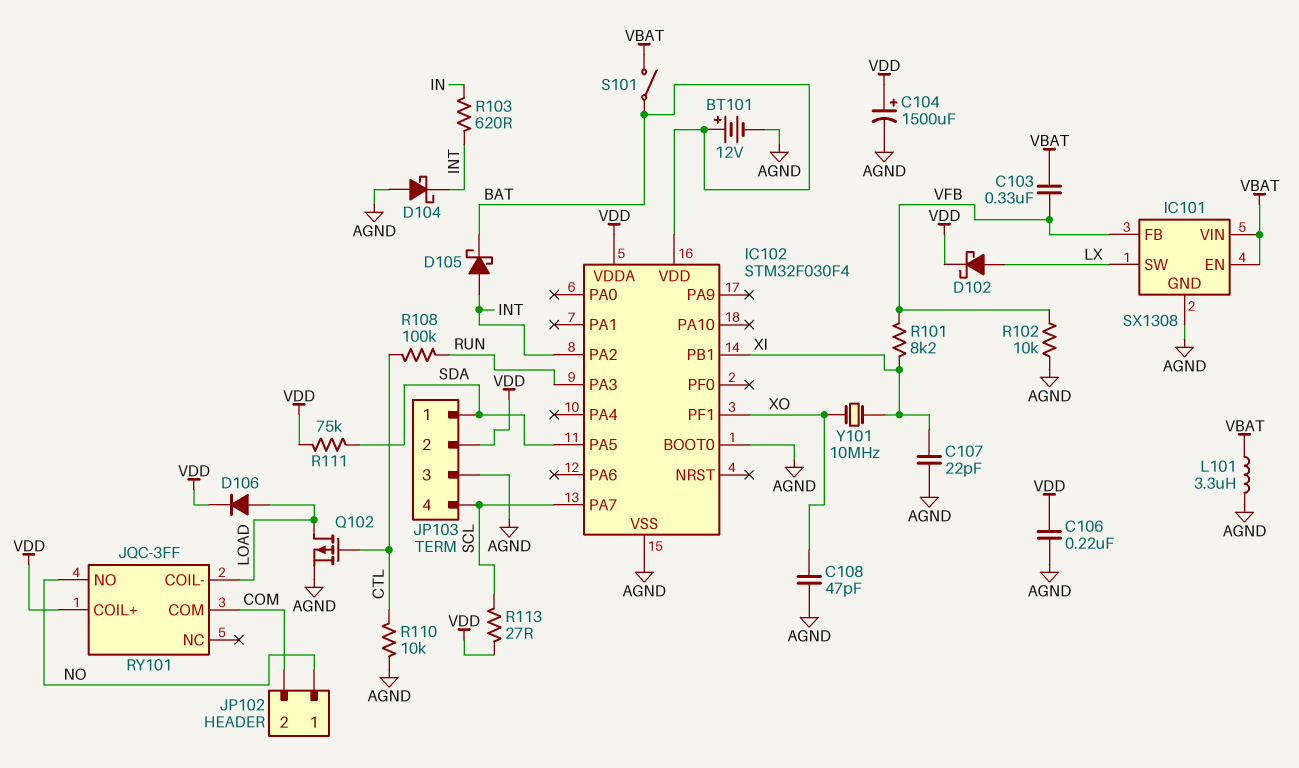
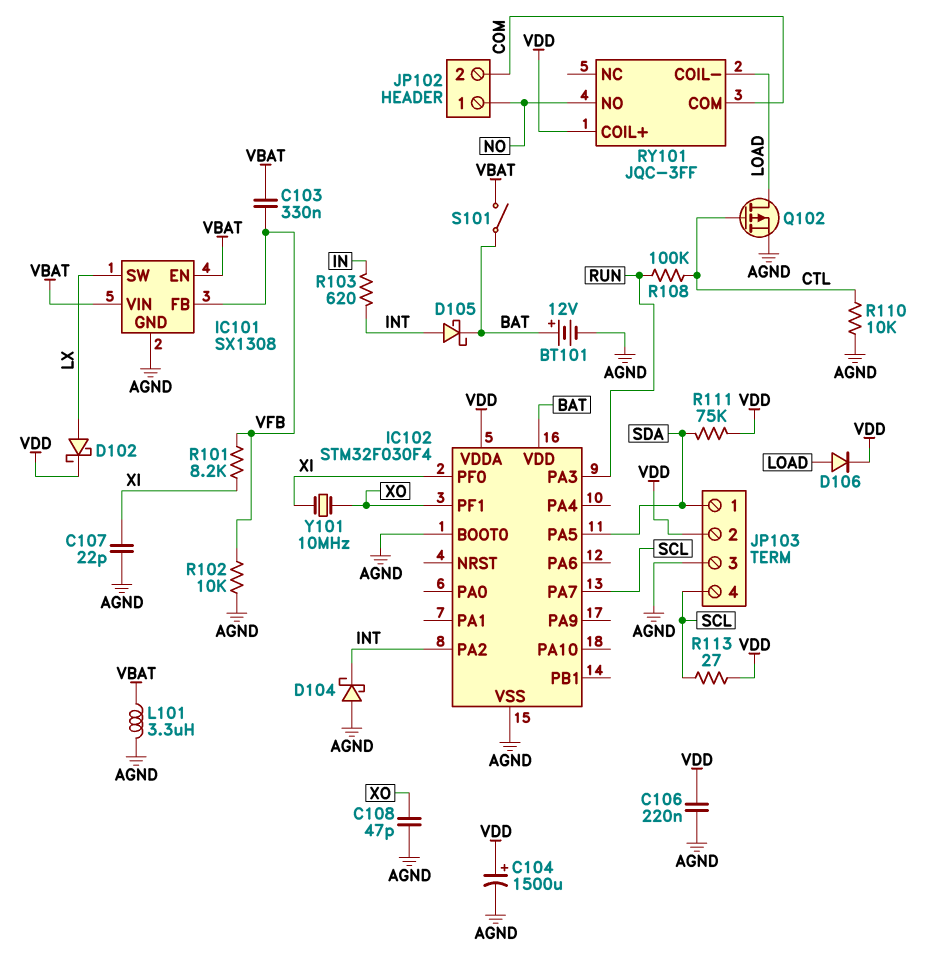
IC102 pin PB1: XI -> none
IC102 pin PF0: none -> XI

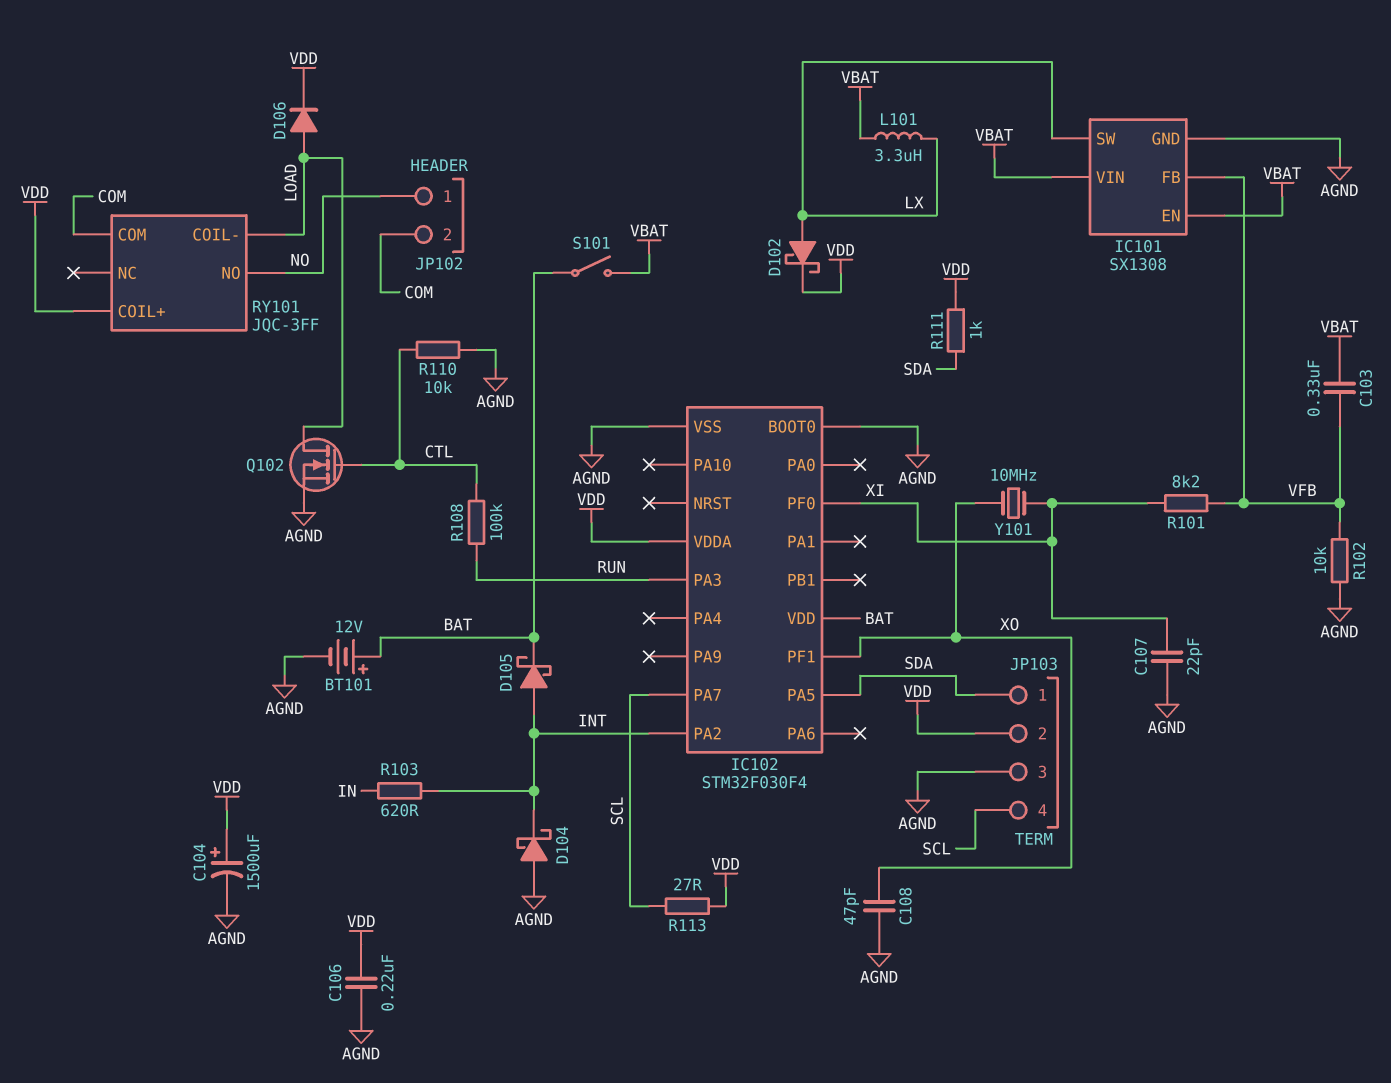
L101: 3.3uH (AGND, VBAT) -> 3.3uH (LX, VBAT)
Q102: PMOS (G CTL, D LOAD, S AGND) -> NMOS (G CTL, D LOAD, S AGND)
R111: 75k (SDA, VDD) -> 1k (SDA, VDD)

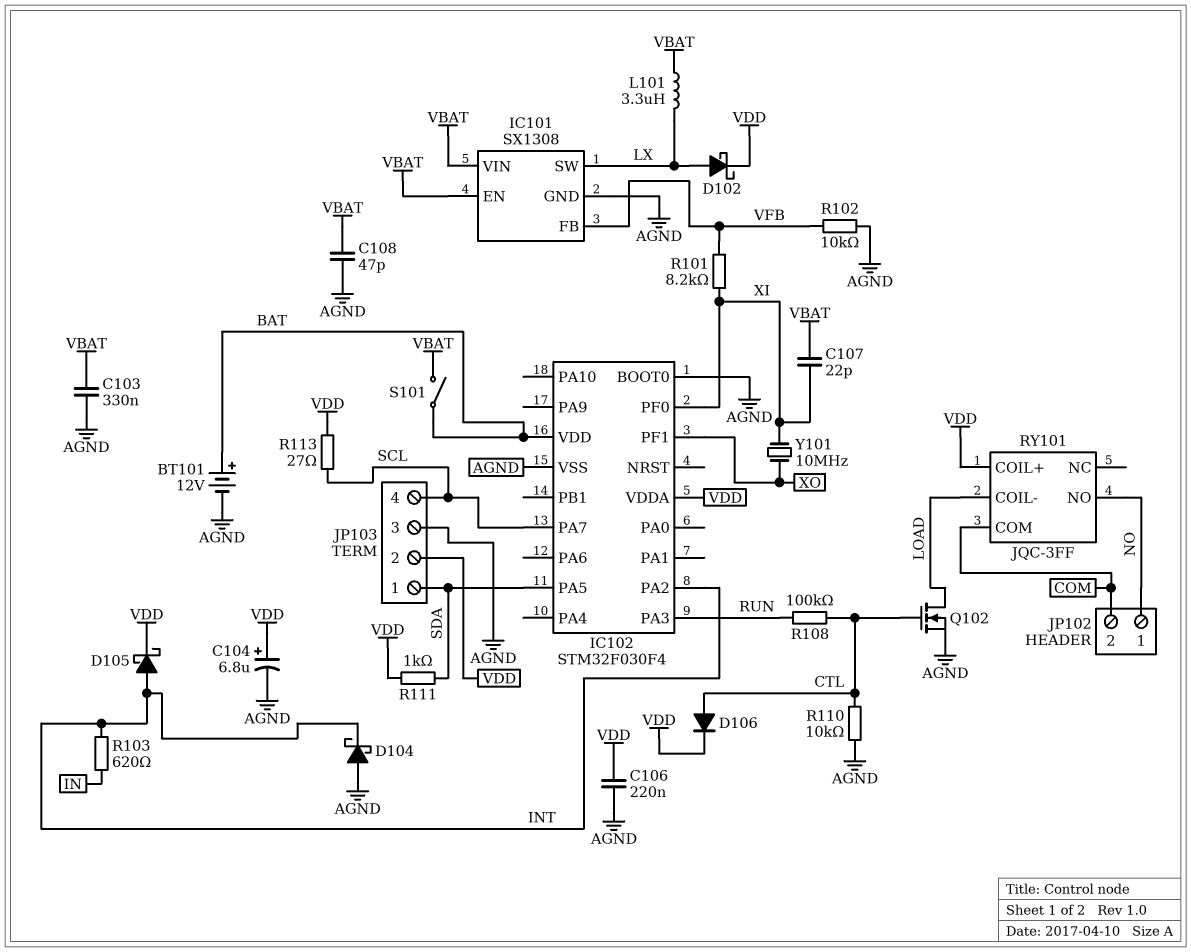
C103: 330nF (VBAT, VFB) -> 330nF (AGND, VBAT)
C104: 1500uF (plus VDD, minus AGND) -> 6.8uF (plus VDD, minus AGND)
C107: 22pF (AGND, XI) -> 22pF (VBAT, XI)
C108: 47pF (AGND, XO) -> 47pF (AGND, VBAT)
D105: schottky (A INT, K BAT) -> schottky (A INT, K VDD)
D106: diode (A LOAD, K VDD) -> diode (A CTL, K VDD)

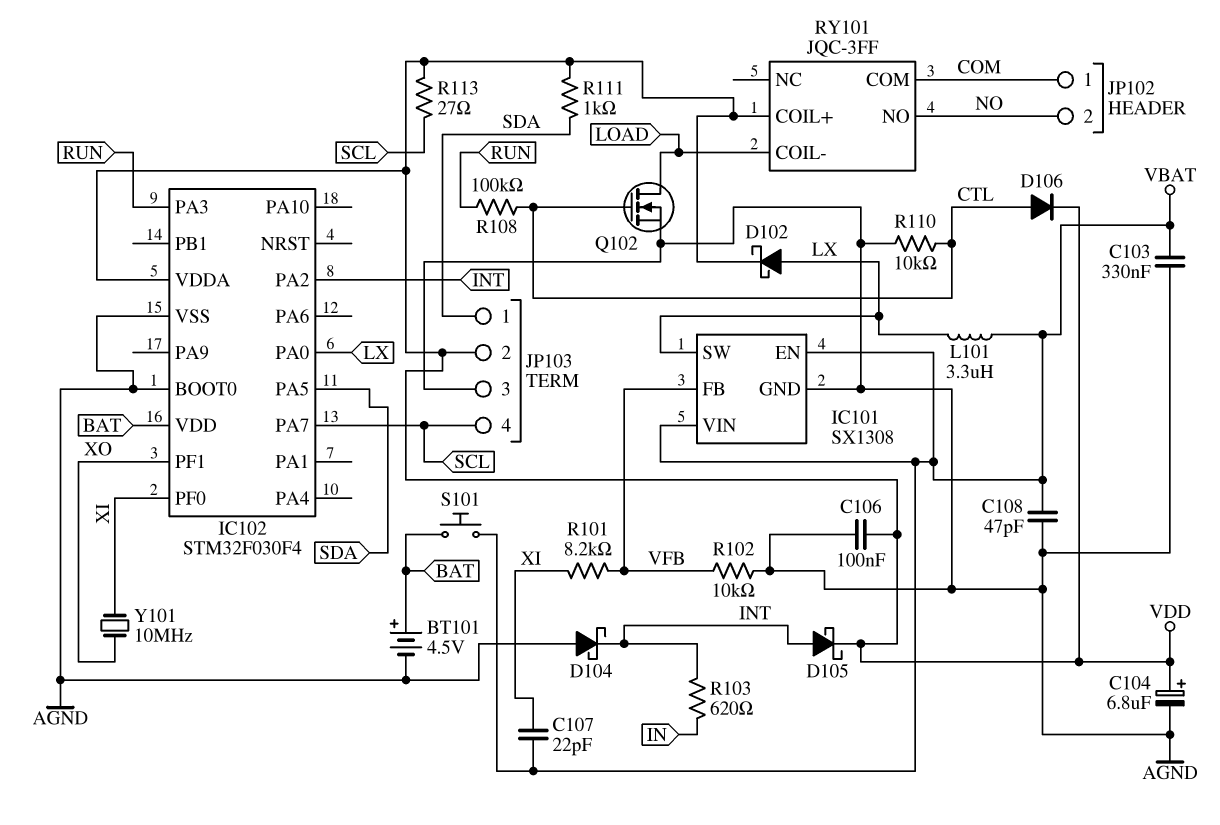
BT101: 12V (plus BAT, minus AGND) -> 4.5V (plus BAT, minus AGND)
C106: 220nF (AGND, VDD) -> 100nF (AGND, VDD)
IC102 pin PA0: none -> LX
JP102 pin 1: NO -> COM
JP102 pin 2: COM -> NO
S101: switch (BAT, VBAT) -> button (BAT, VBAT)

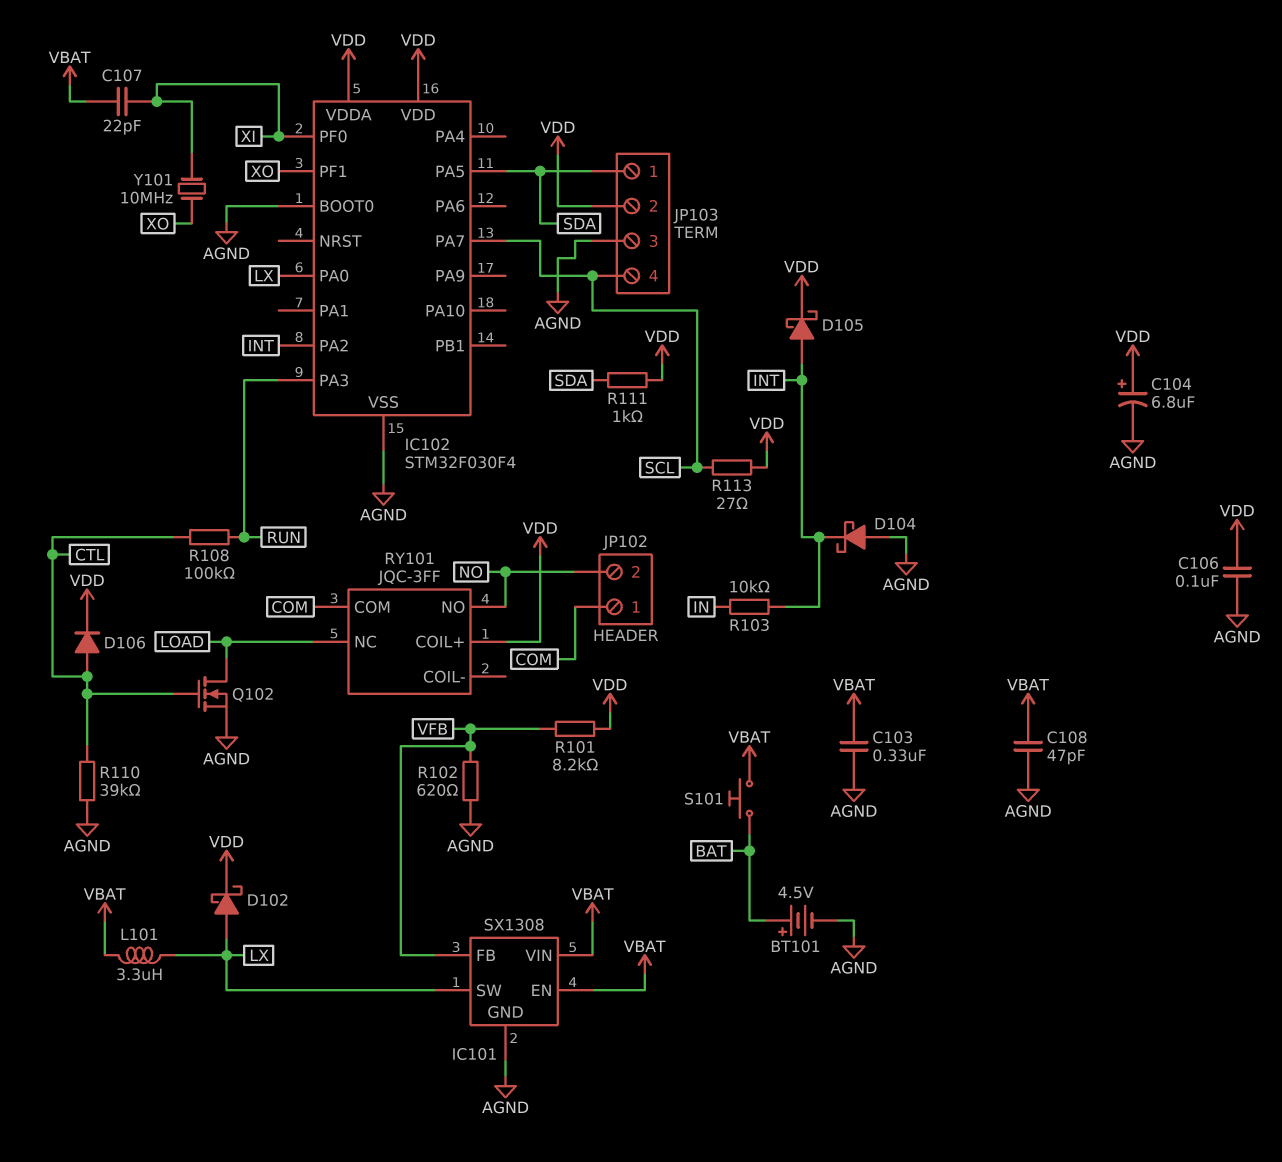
IC102 pin VDD: BAT -> VDD
R101: 8.2k (VFB, XI) -> 8.2k (VDD, VFB)
R102: 10k (AGND, VFB) -> 620 (AGND, VFB)
R103: 620 (IN, INT) -> 10k (IN, INT)
R110: 10k (AGND, CTL) -> 39k (AGND, CTL)
RY101 pin COIL-: LOAD -> none
RY101 pin NC: none -> LOAD

